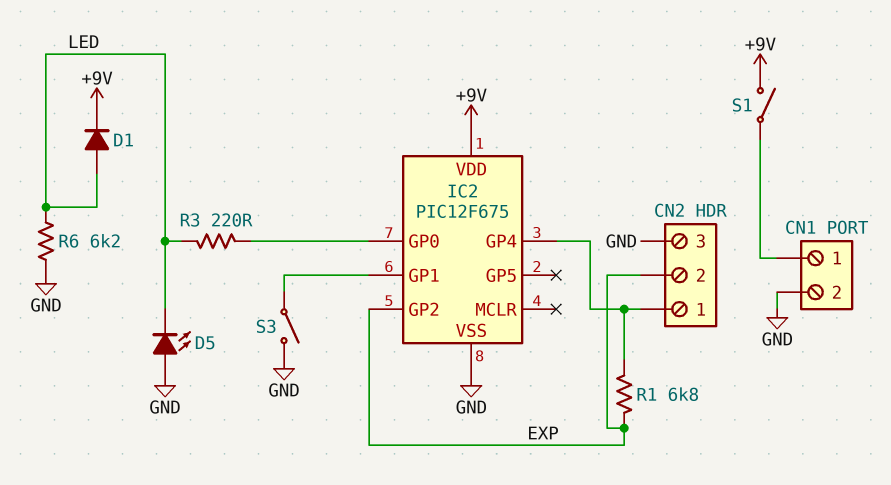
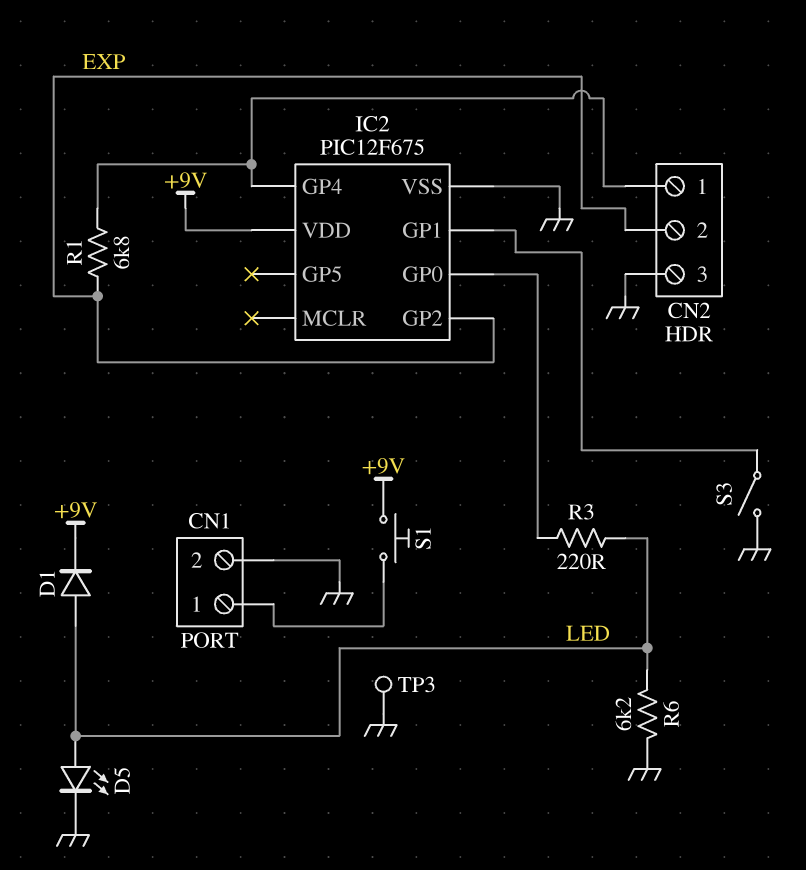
D5: LED (A GND, K LED) -> LED (A LED, K GND)
S1: switch (+9V, CN1/1) -> button (+9V, CN1/1)
TP3: none -> test point (GND)

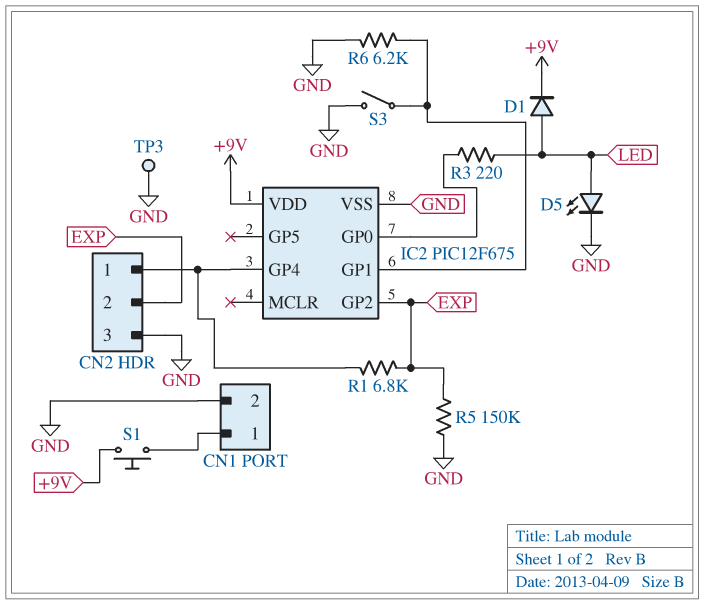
R5: none -> 150k (EXP, GND)
R6: 6.2k (GND, LED) -> 6.2k (GND, IC2/GP1)

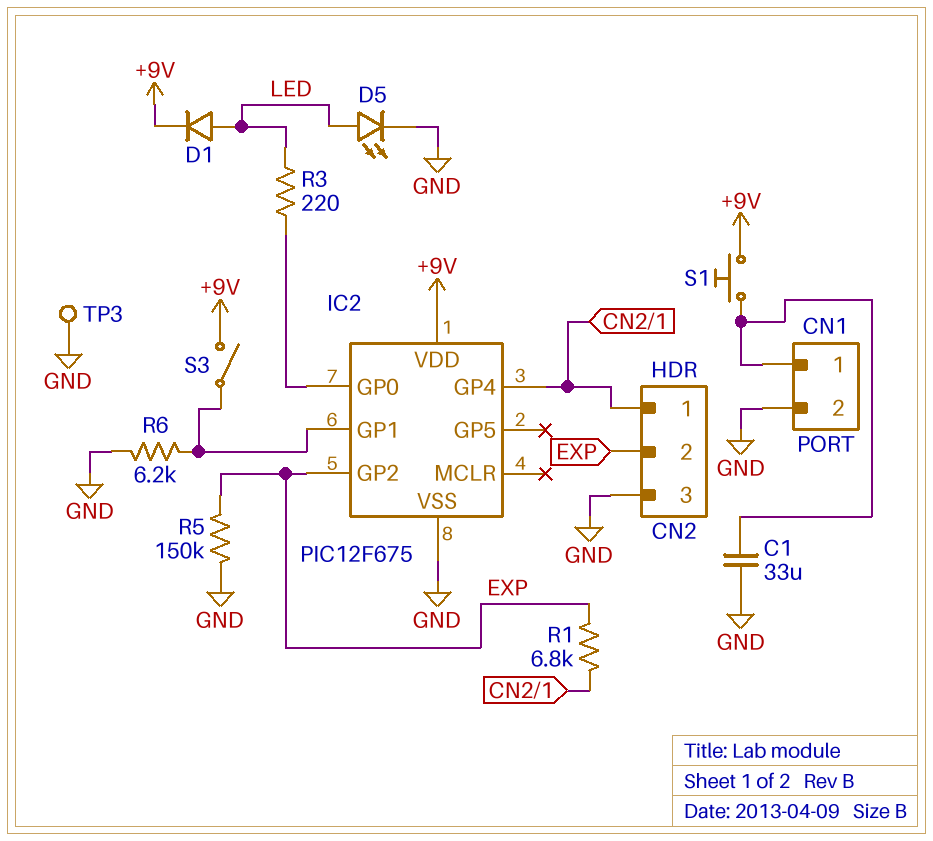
C1: none -> 33uF (CN1/1, GND)
S3: switch (GND, IC2/GP1) -> switch (+9V, IC2/GP1)

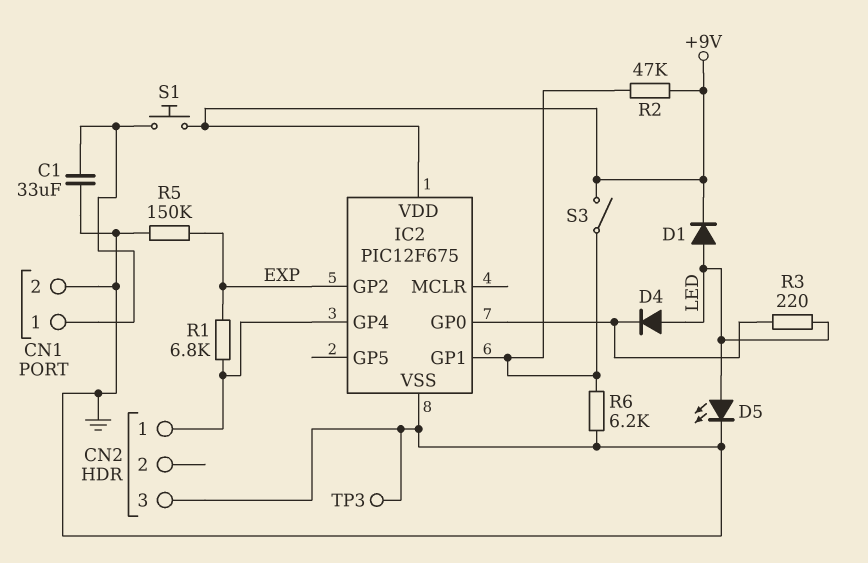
CN2 pin 2: EXP -> none
D4: none -> diode (A LED, K IC2/GP0)
R2: none -> 47k (+9V, IC2/GP1)

